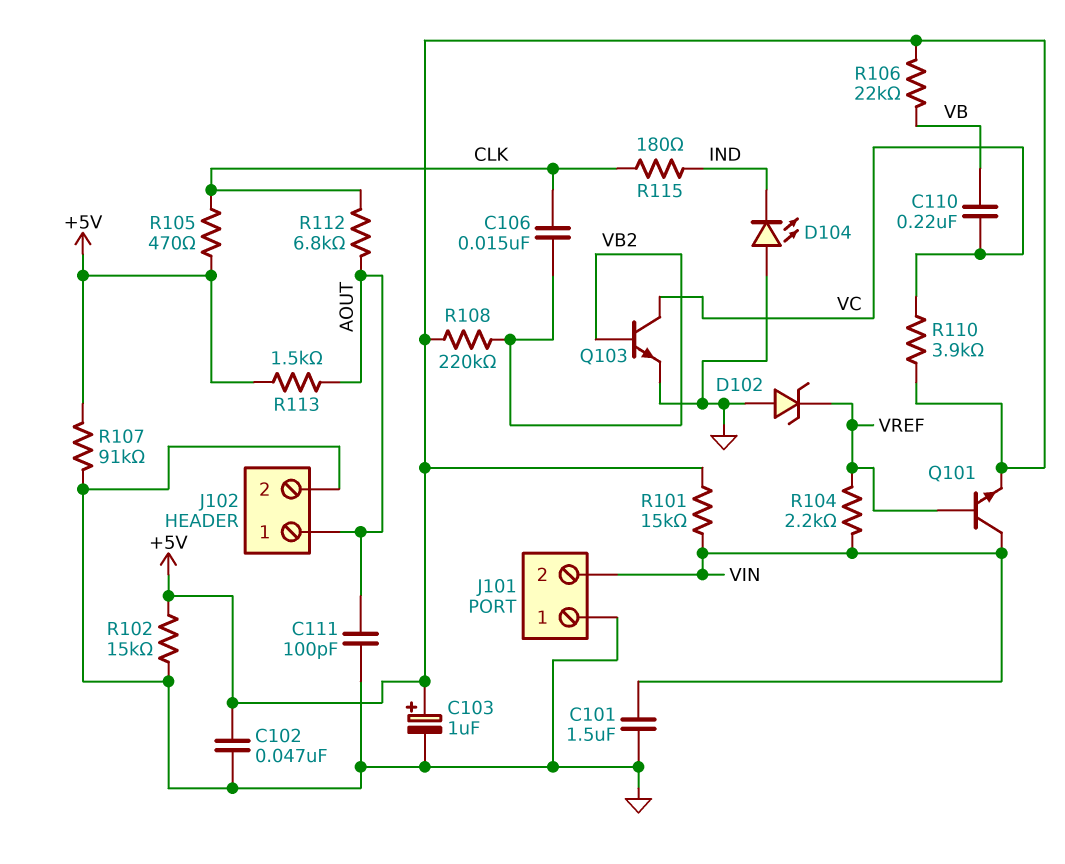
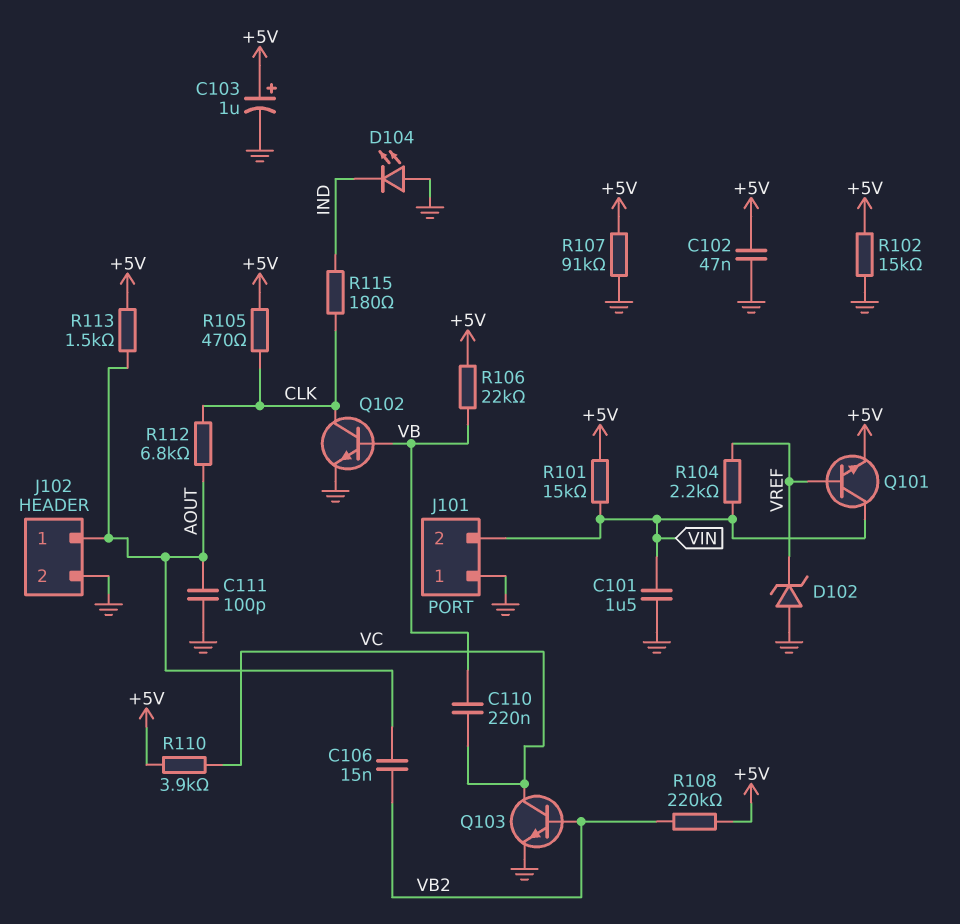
C106: 15nF (CLK, VB2) -> 15nF (AOUT, VB2)
Q102: none -> NPN (B VB, C CLK, E GND)

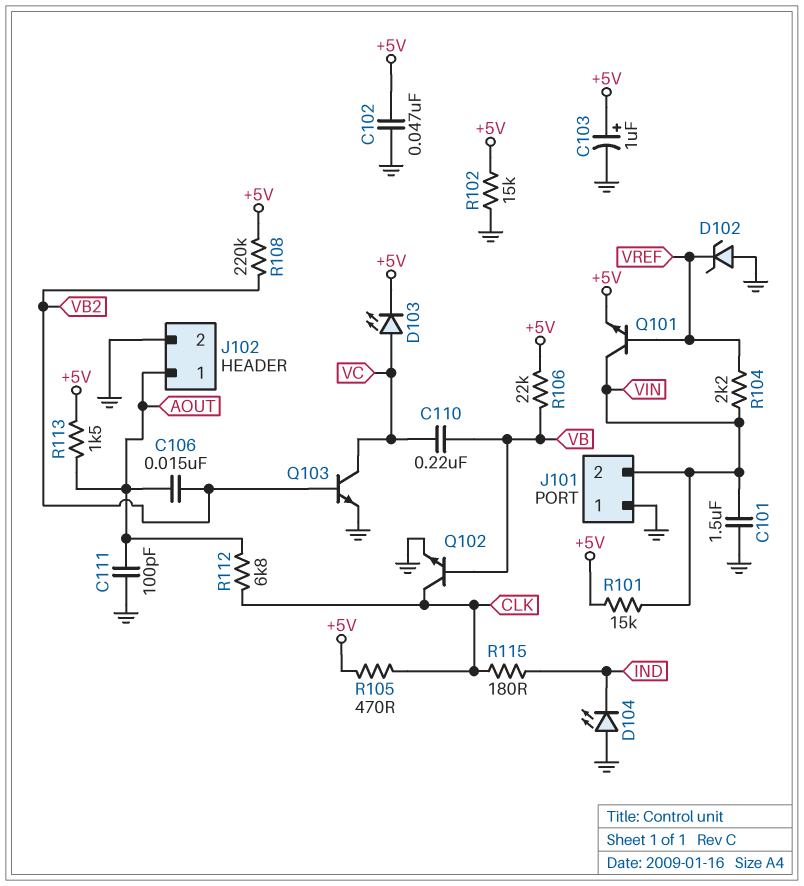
D103: none -> LED (A VC, K +5V)
R107: 91k (+5V, GND) -> none
R110: 3.9k (+5V, VC) -> none

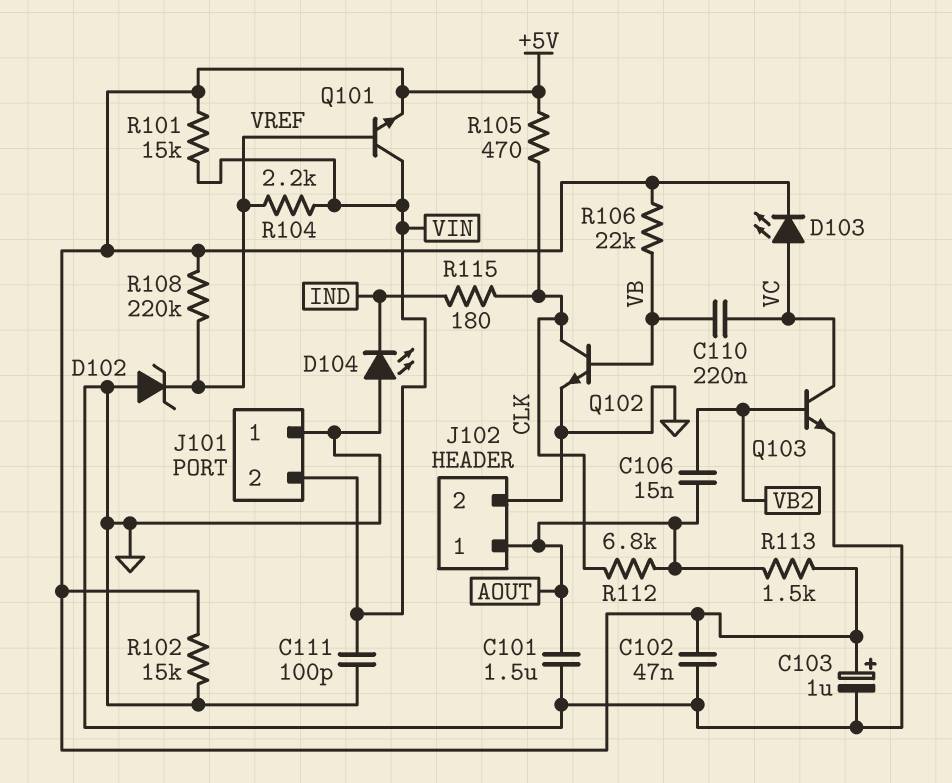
C101: 1.5uF (GND, VIN) -> 1.5uF (AOUT, GND)
C111: 100pF (AOUT, GND) -> 100pF (GND, VIN)
R108: 220k (+5V, VB2) -> 220k (+5V, VREF)

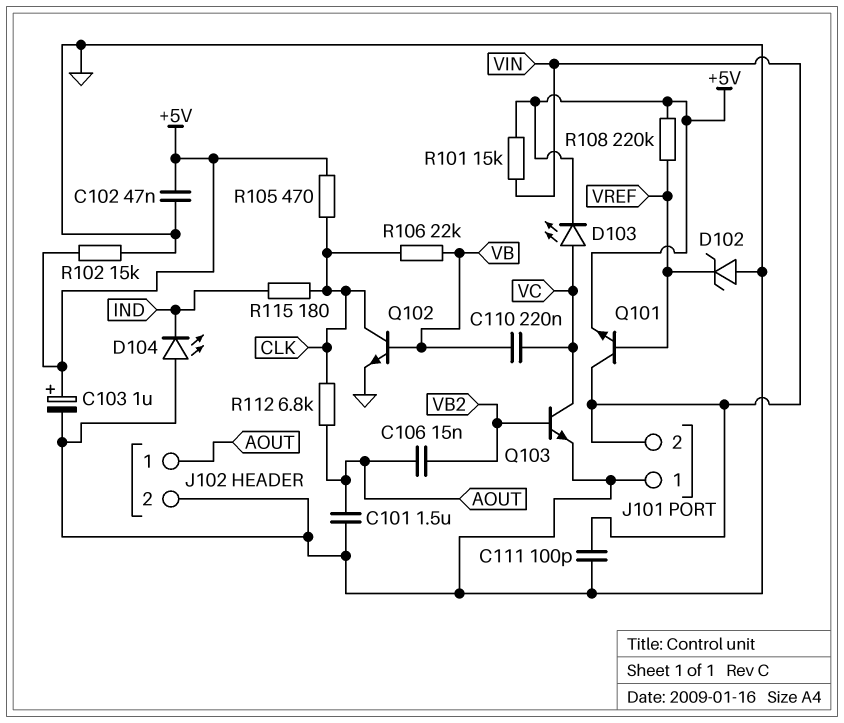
R104: 2.2k (VIN, VREF) -> none
R106: 22k (+5V, VB) -> 22k (CLK, VB)
R113: 1.5k (+5V, AOUT) -> none

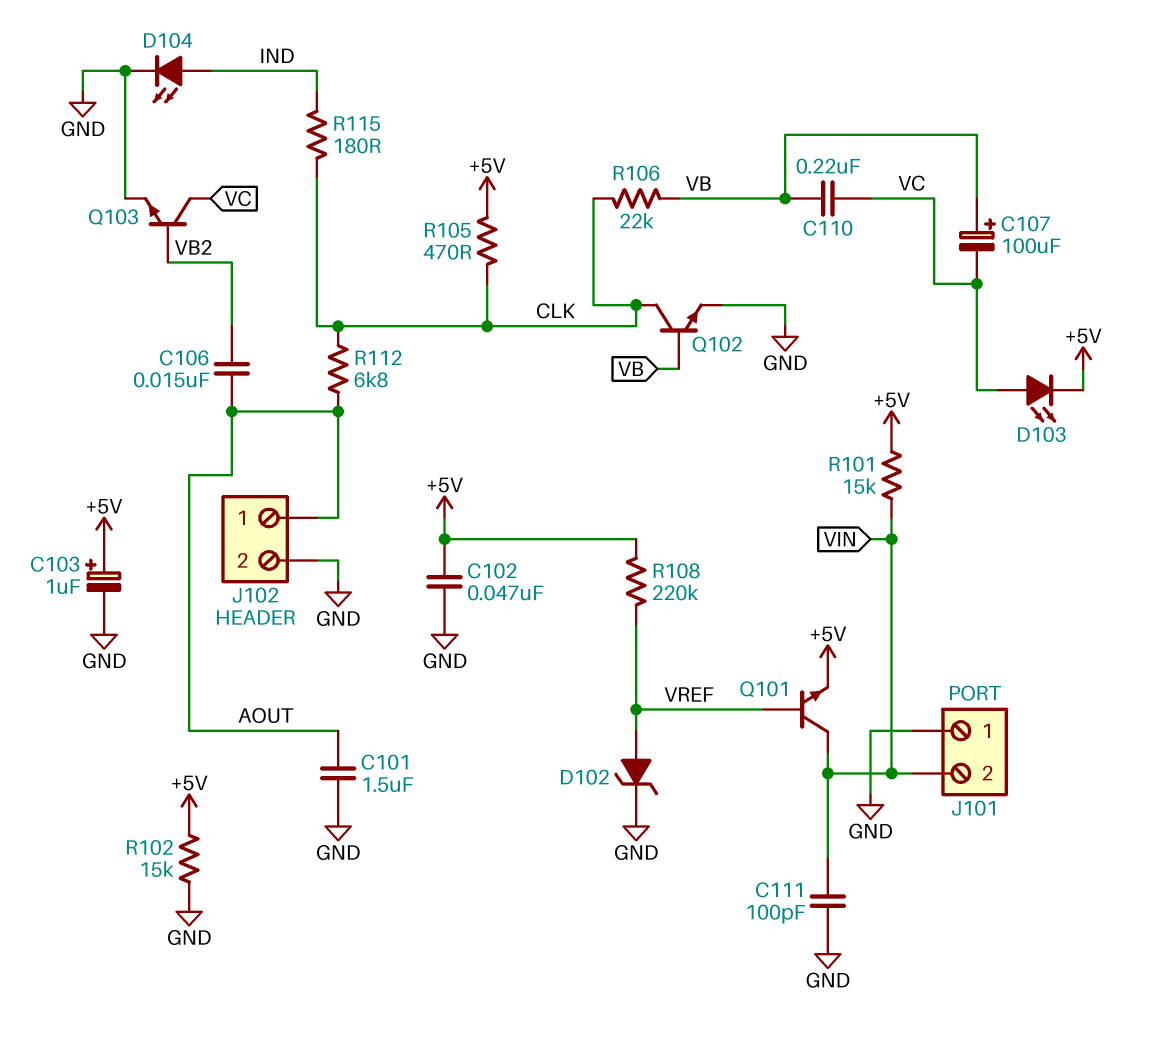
C107: none -> 100uF (plus VB, minus VC)
D102: zener (A GND, K VREF) -> zener (A VREF, K GND)
D104: LED (A GND, K IND) -> LED (A IND, K GND)

